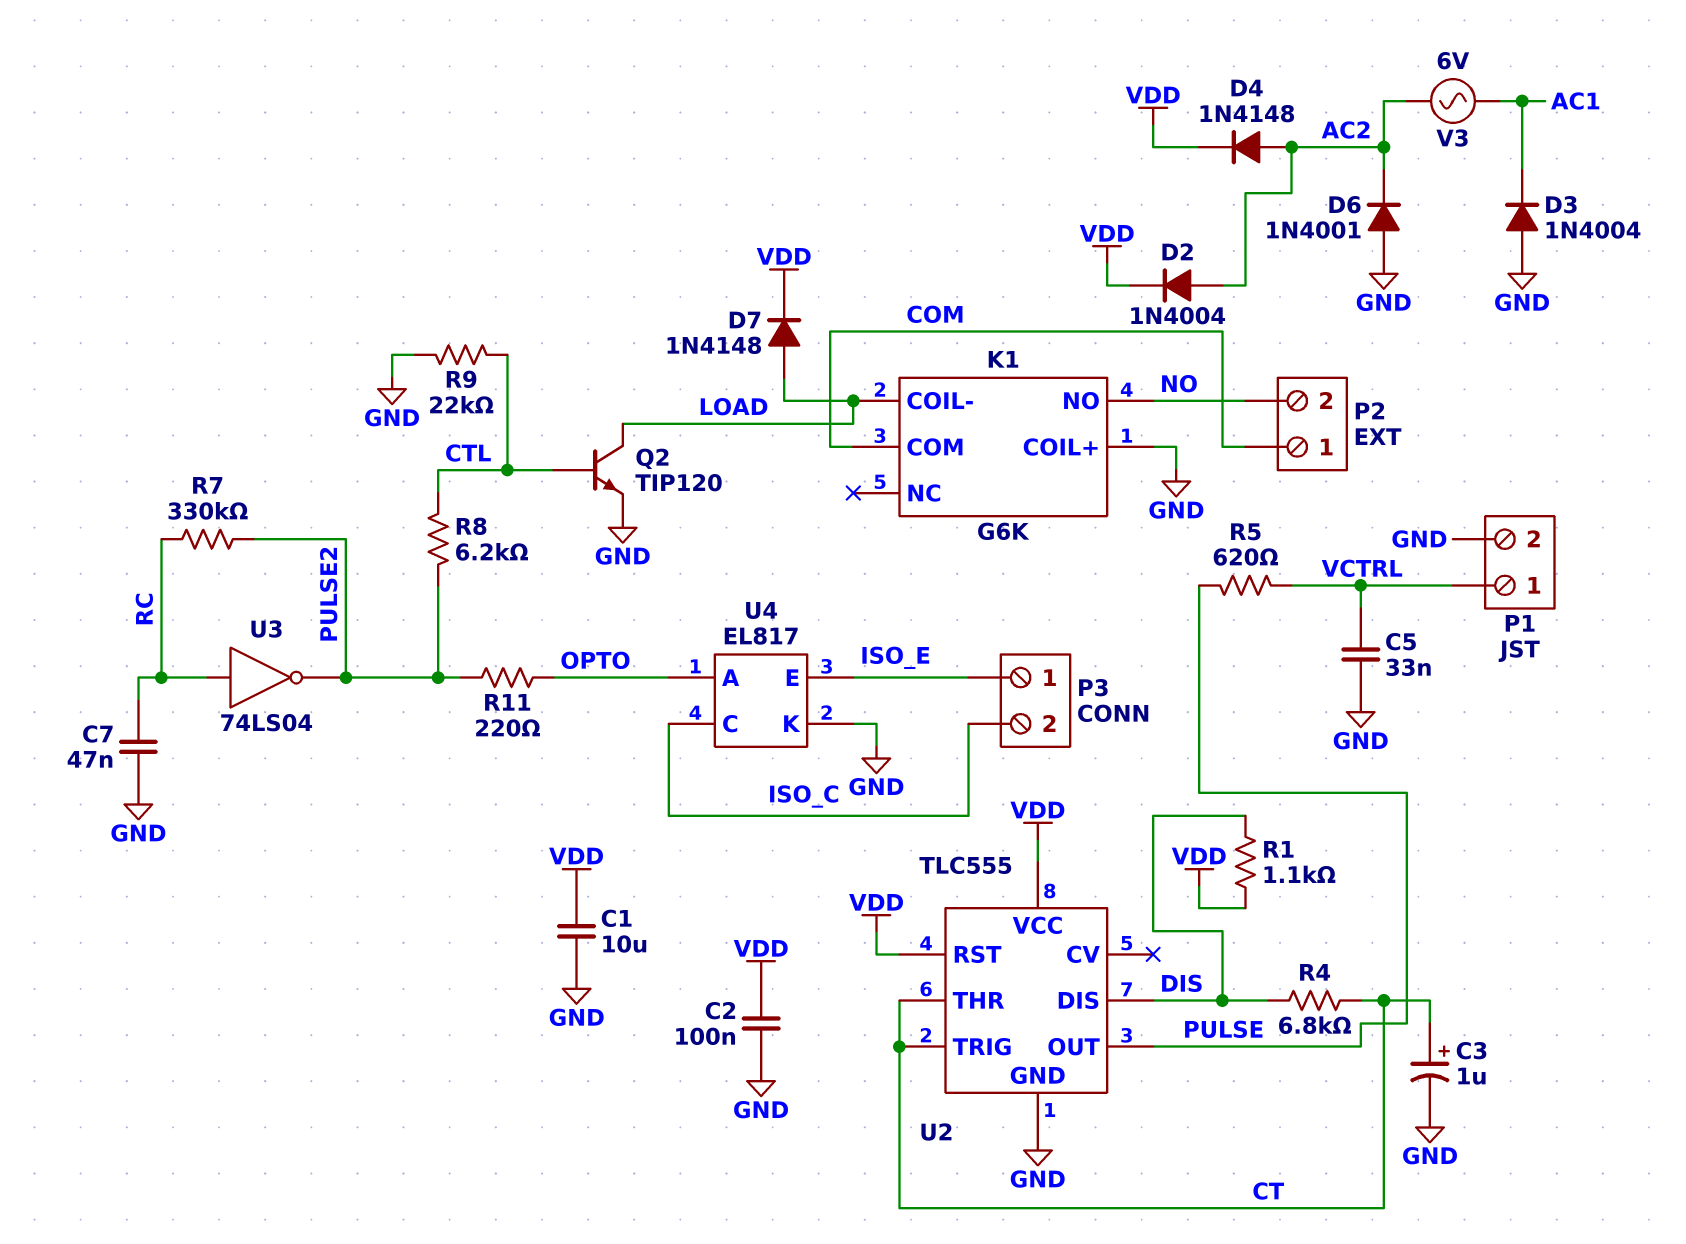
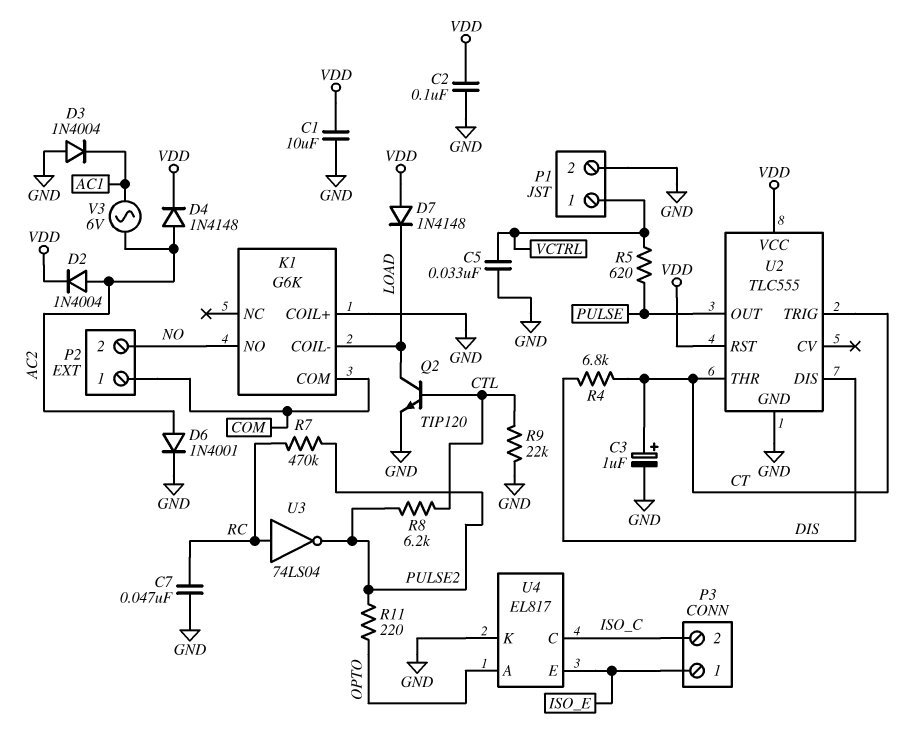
D6: diode 1N4001 (A GND, K AC2) -> diode 1N4001 (A AC2, K GND)
D7: diode 1N4148 (A LOAD, K VDD) -> diode 1N4148 (A VDD, K LOAD)
R1: 1.1k (DIS, VDD) -> none
R7: 330k (PULSE2, RC) -> 470k (PULSE2, RC)

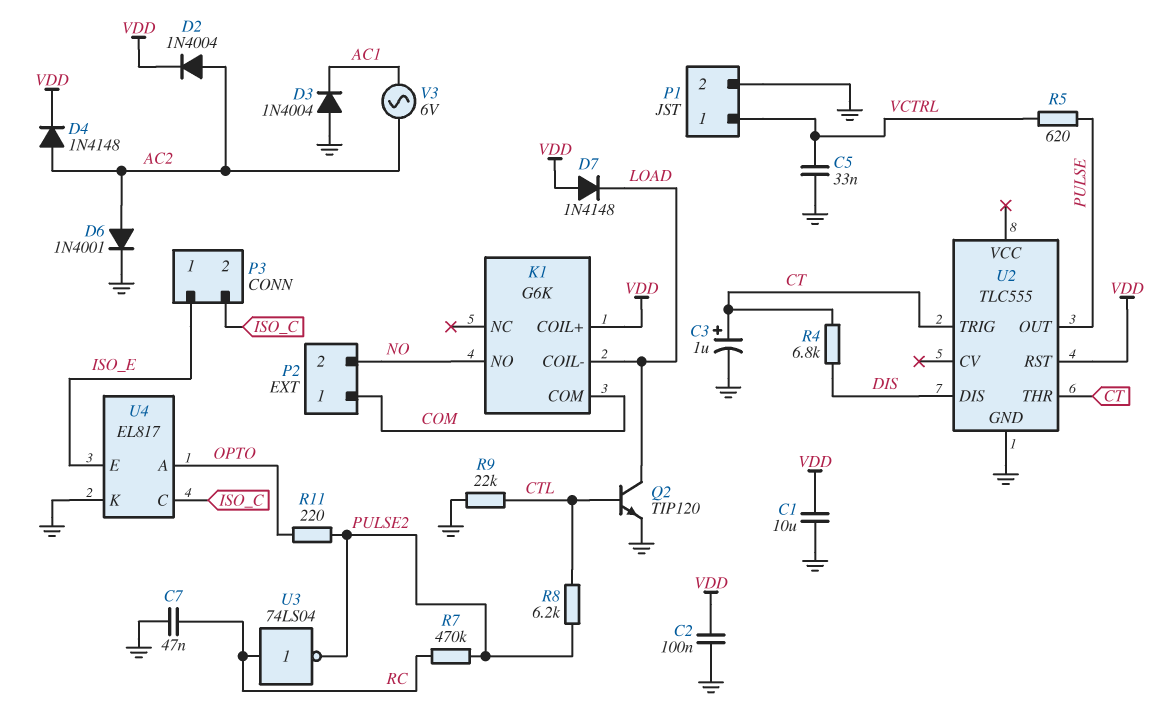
K1 pin COIL+: GND -> VDD
U2 pin VCC: VDD -> none

